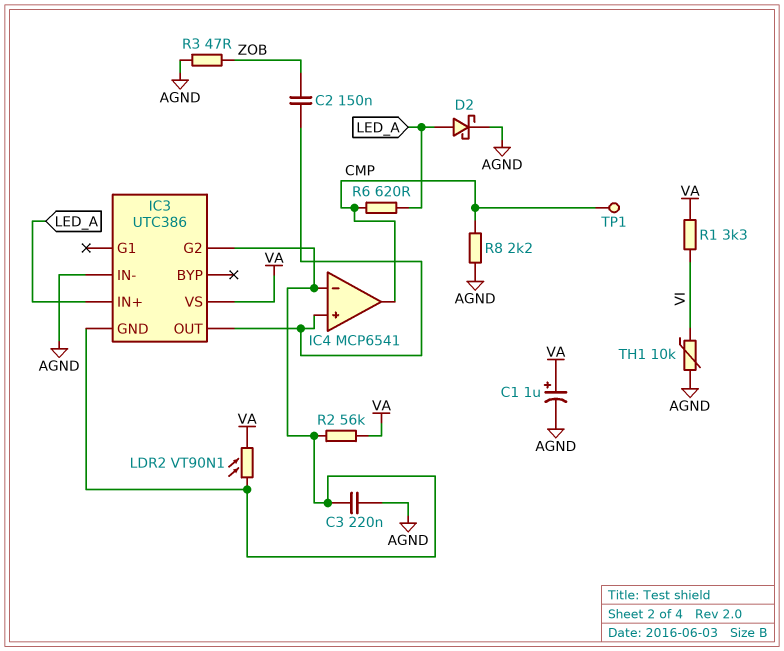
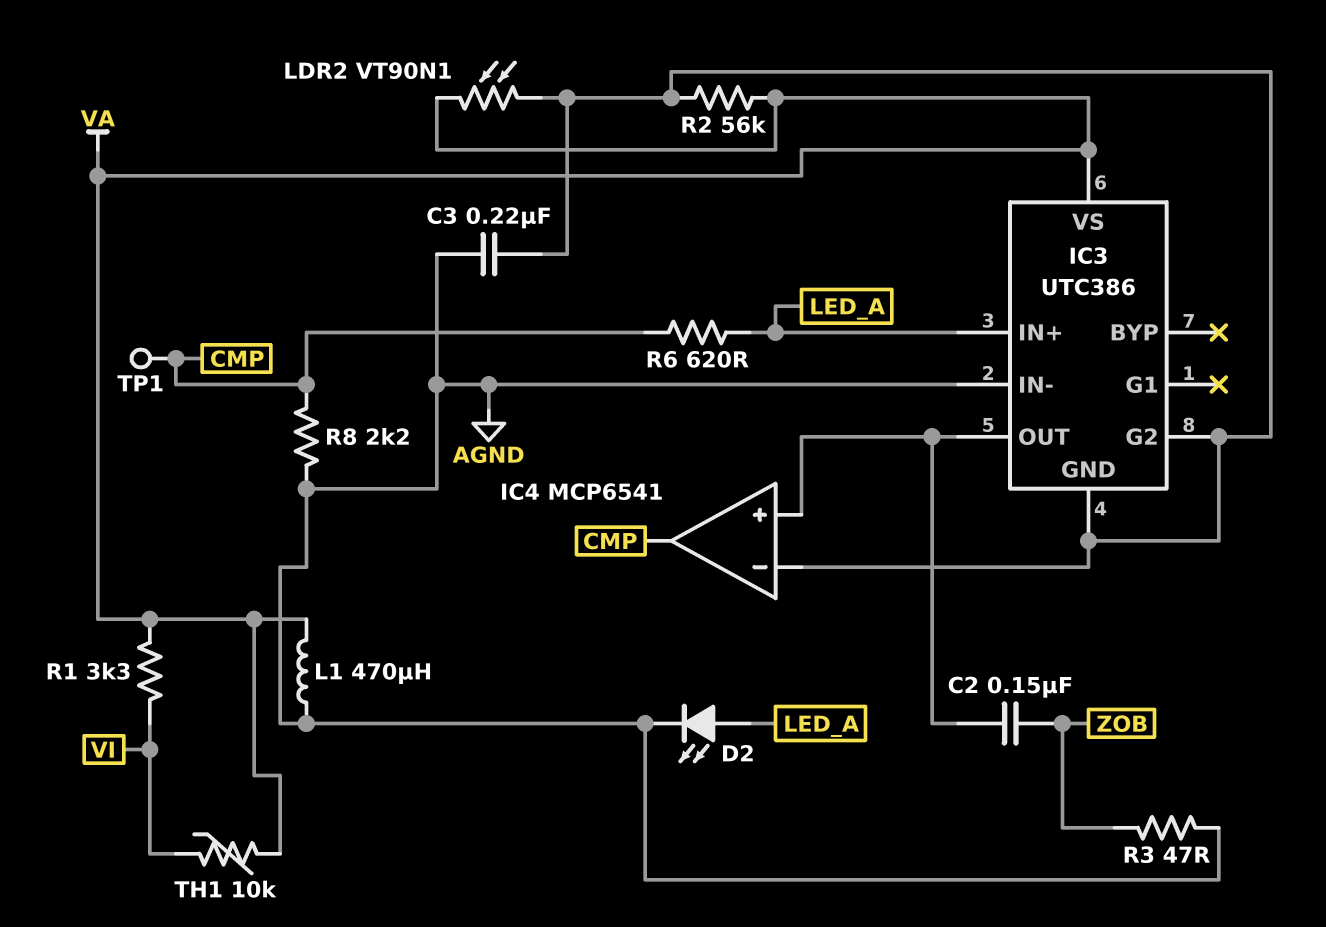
C1: 1uF (plus VA, minus AGND) -> none
D2: schottky (A LED_A, K AGND) -> LED (A LED_A, K AGND)
L1: none -> 470uH (AGND, VA)
TH1: 10k (AGND, VI) -> 10k (VA, VI)

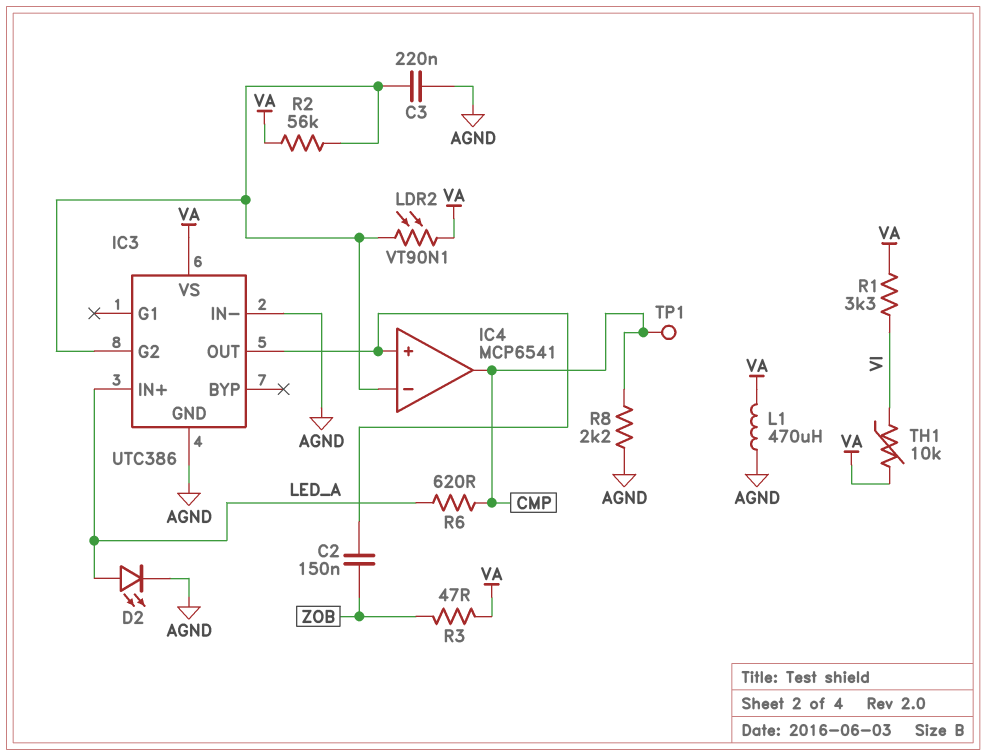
IC3 pin GND: IC3/G2 -> AGND
R3: 47 (AGND, ZOB) -> 47 (VA, ZOB)

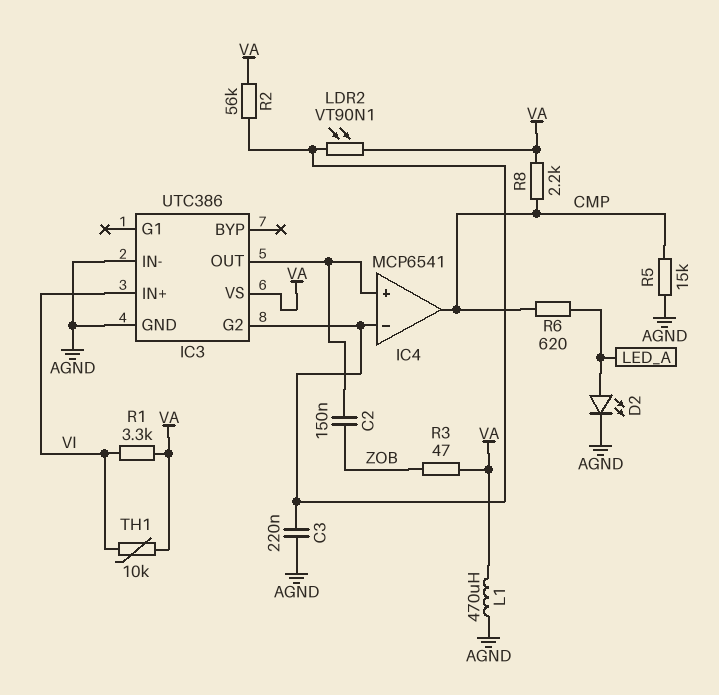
IC3 pin IN+: LED_A -> VI
R5: none -> 15k (AGND, CMP)
R8: 2.2k (AGND, CMP) -> 2.2k (CMP, VA)
TP1: test point (CMP) -> none

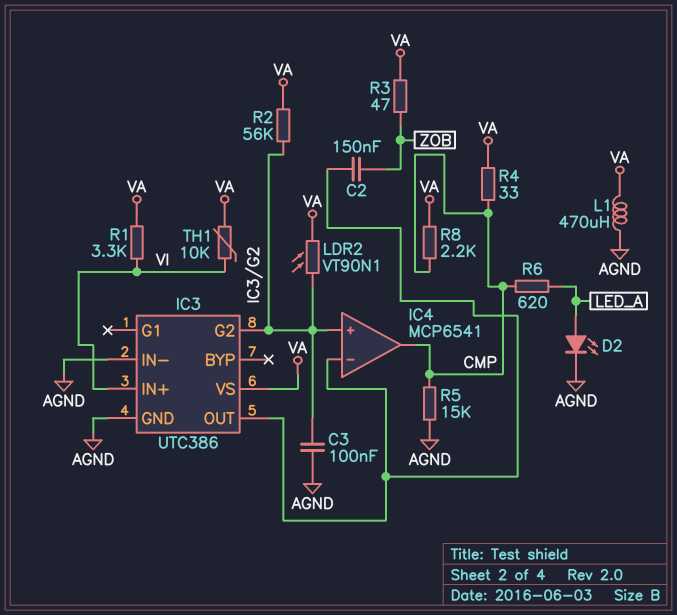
C3: 220nF (AGND, IC3/G2) -> 100nF (AGND, IC3/G2)
IC4 pin in+: IC3/OUT -> IC3/G2
IC4 pin in-: IC3/G2 -> IC3/OUT
R4: none -> 33 (CMP, VA)

